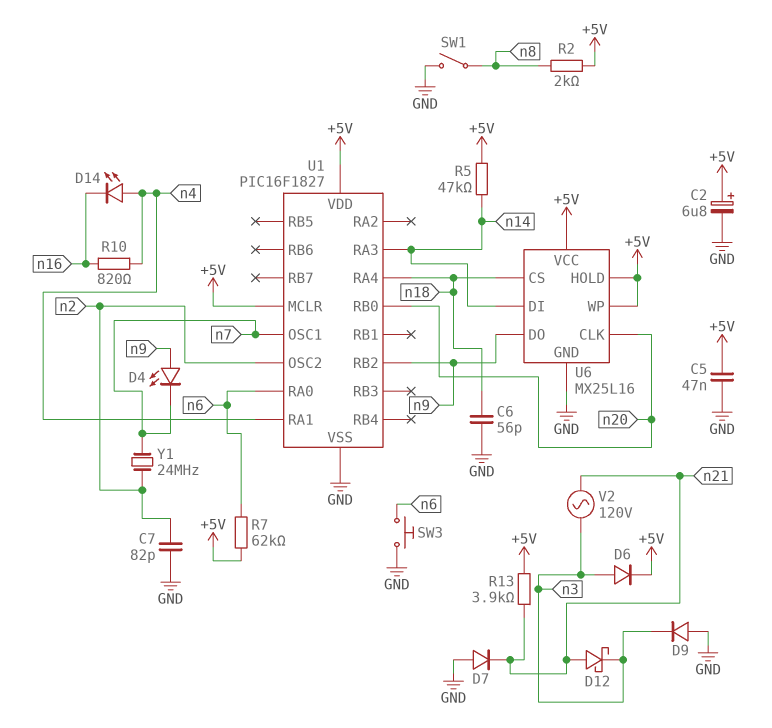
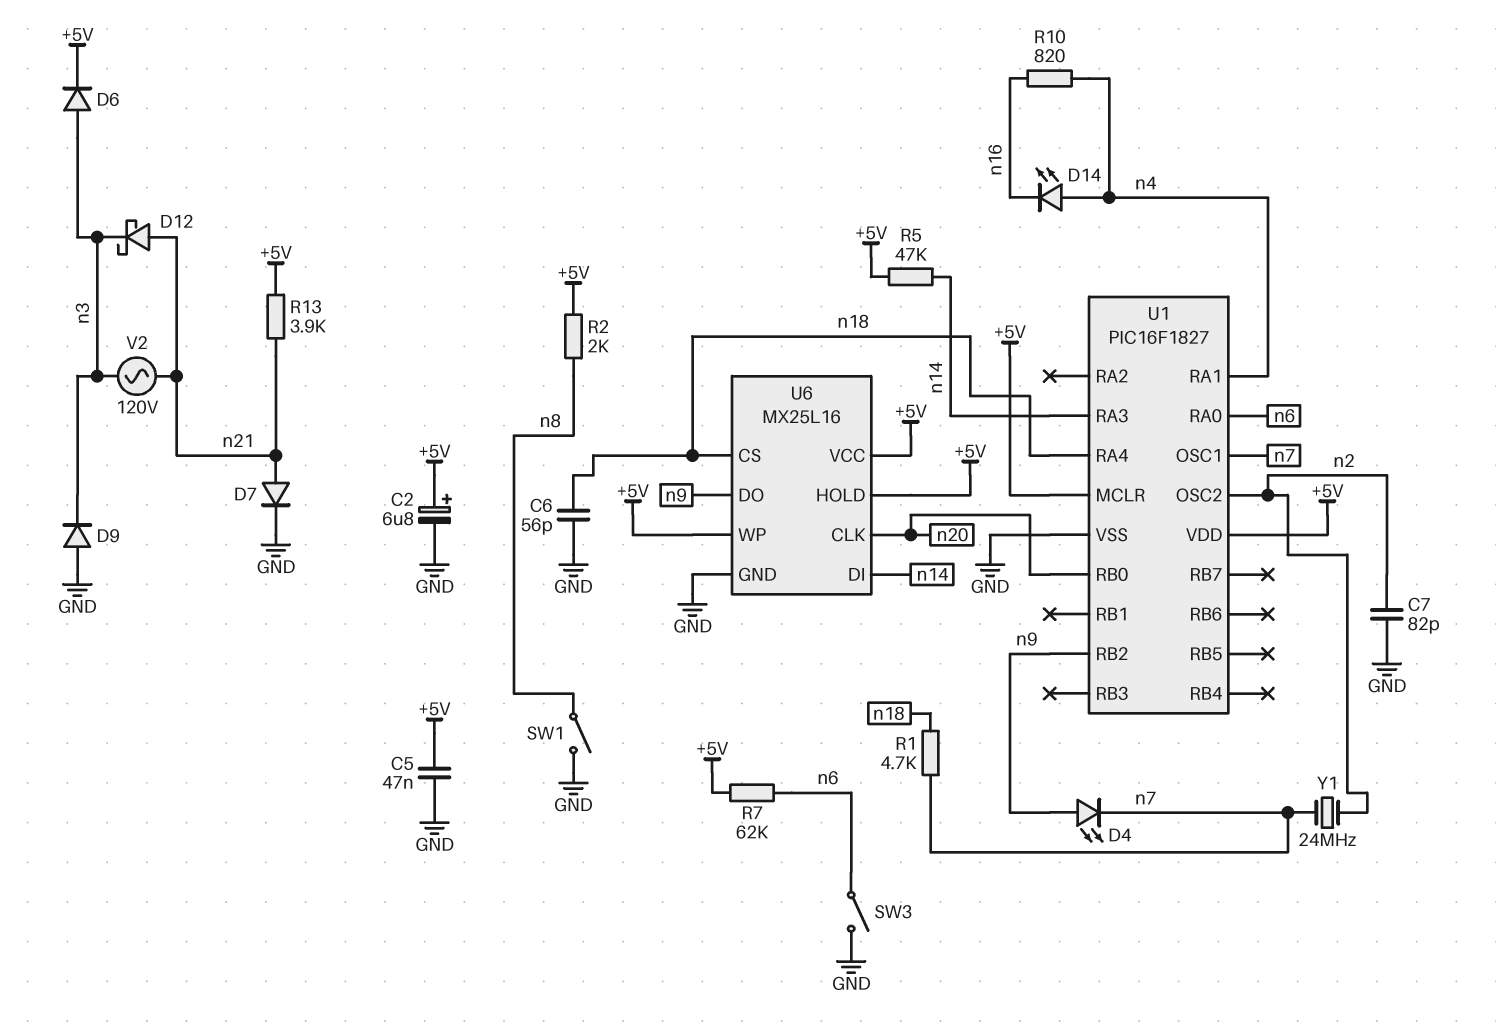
D7: diode (A GND, K n21) -> diode (A n21, K GND)
R1: none -> 4.7k (n7, n18)
SW3: button (GND, n6) -> switch (GND, n6)

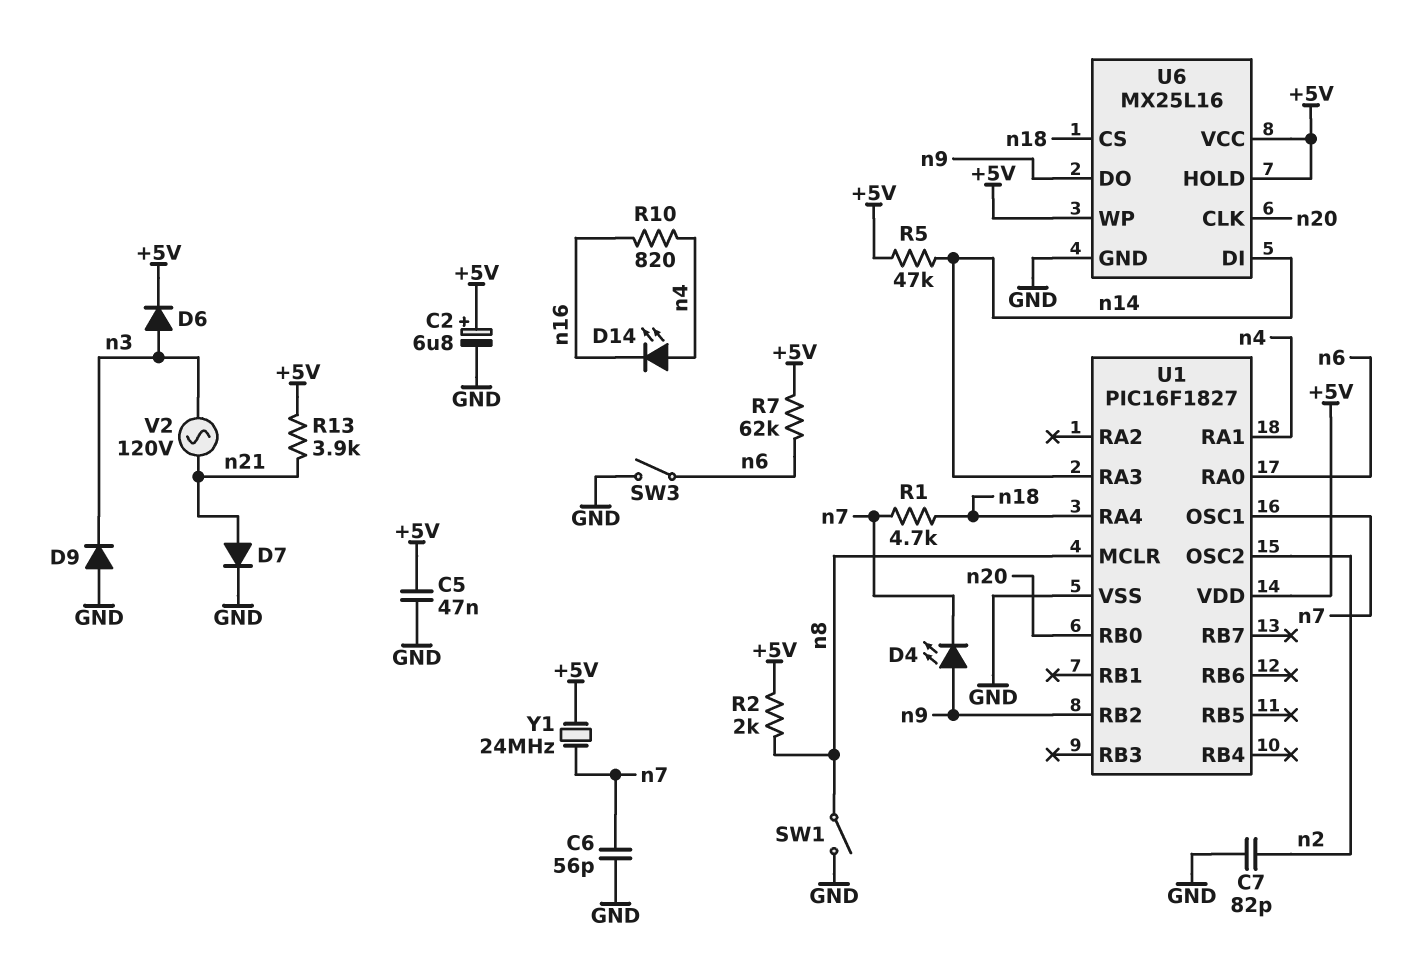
C6: 56pF (GND, n18) -> 56pF (GND, n7)
D12: schottky (A n21, K n3) -> none
U1 pin MCLR: +5V -> n8
Y1: 24MHz (n2, n7) -> 24MHz (+5V, n7)

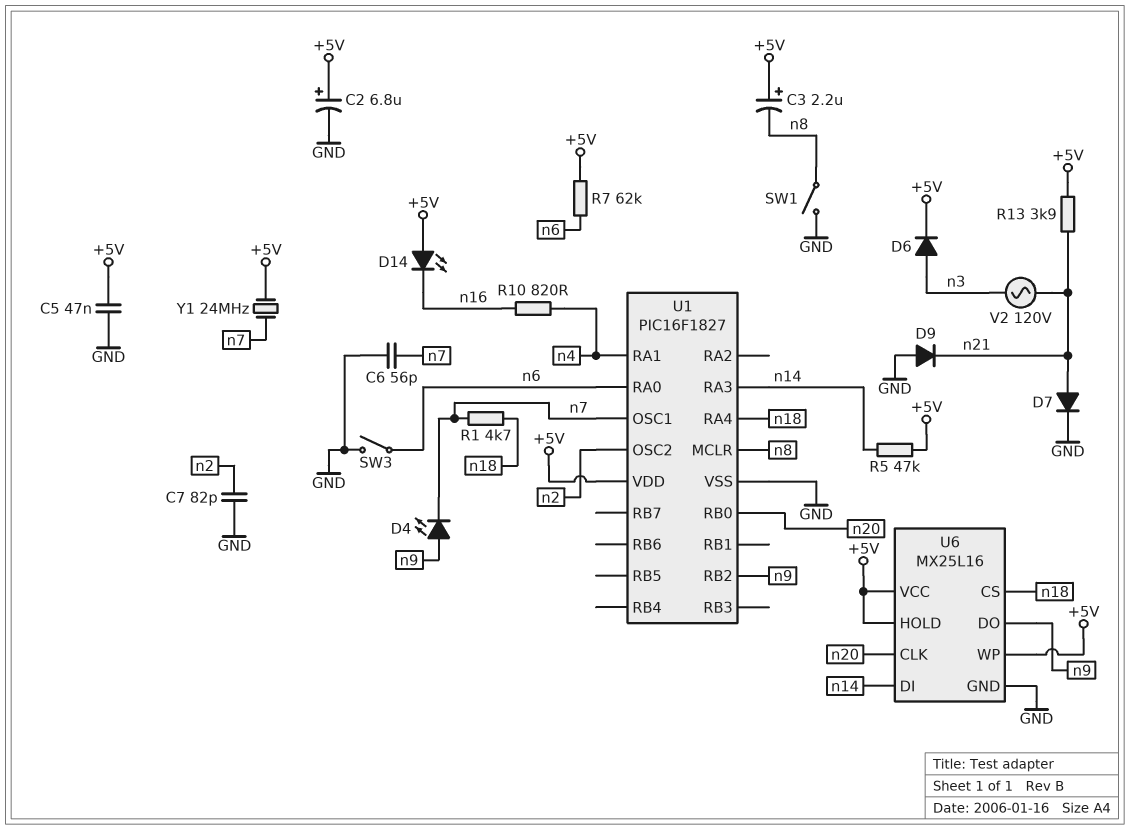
C3: none -> 2.2uF (plus +5V, minus n8)
D9: diode (A GND, K n3) -> diode (A GND, K n21)
D14: LED (A n4, K n16) -> LED (A +5V, K n16)
R2: 2k (+5V, n8) -> none

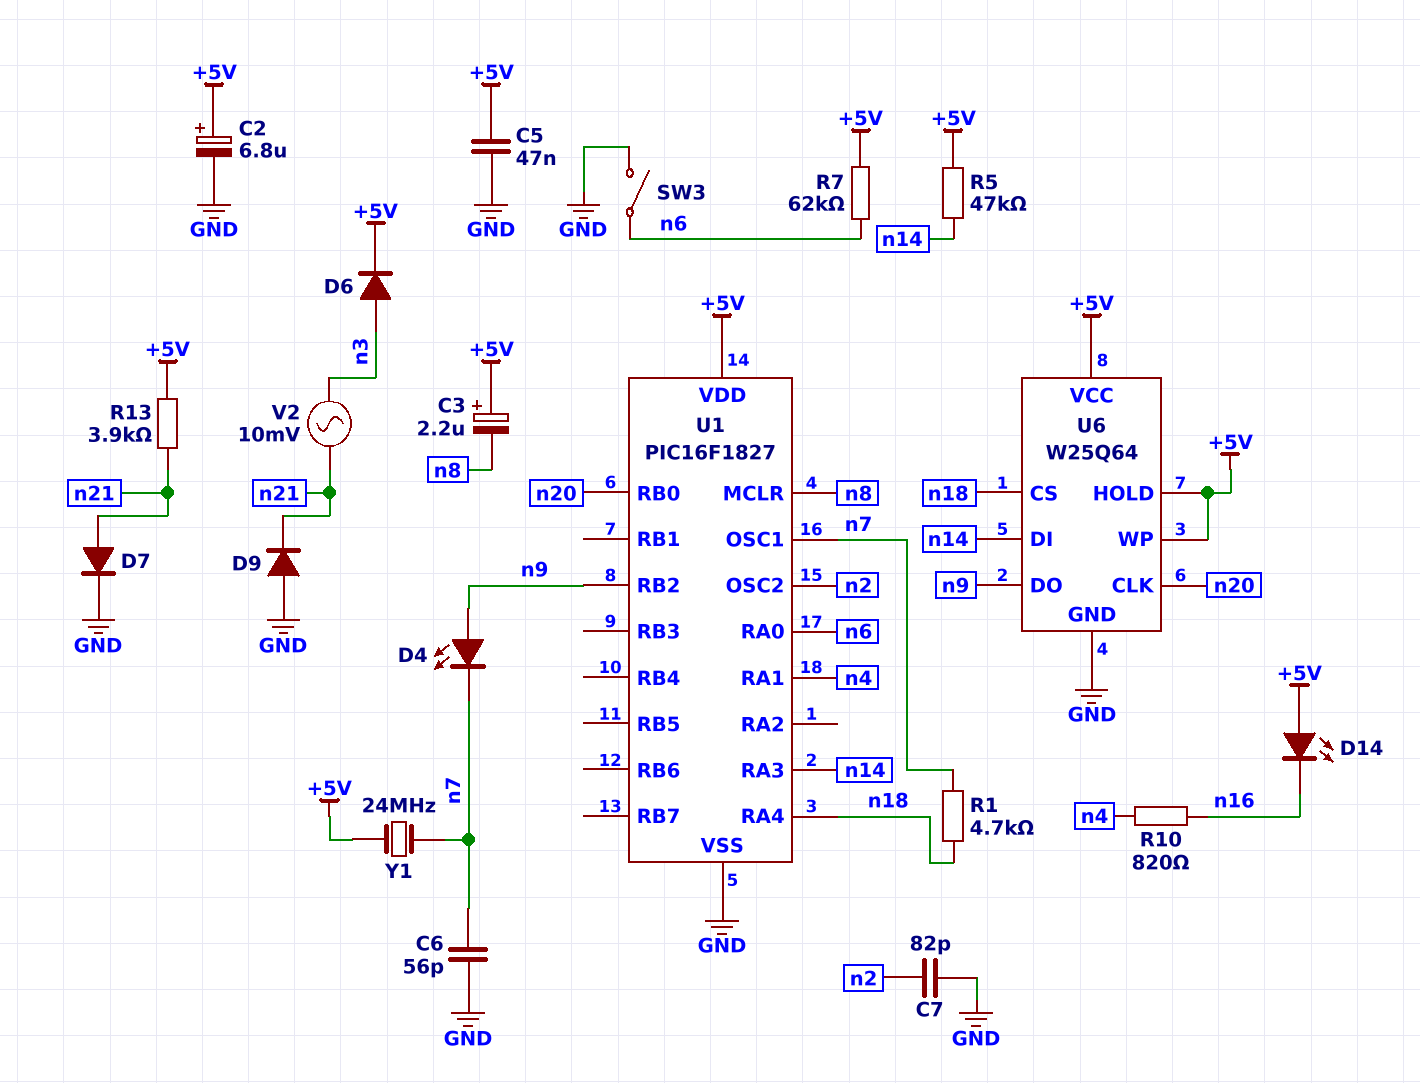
SW1: switch (GND, n8) -> none
U6: MX25L16 -> W25Q64
V2: AC 120V (n3, n21) -> AC 10mV (n3, n21)

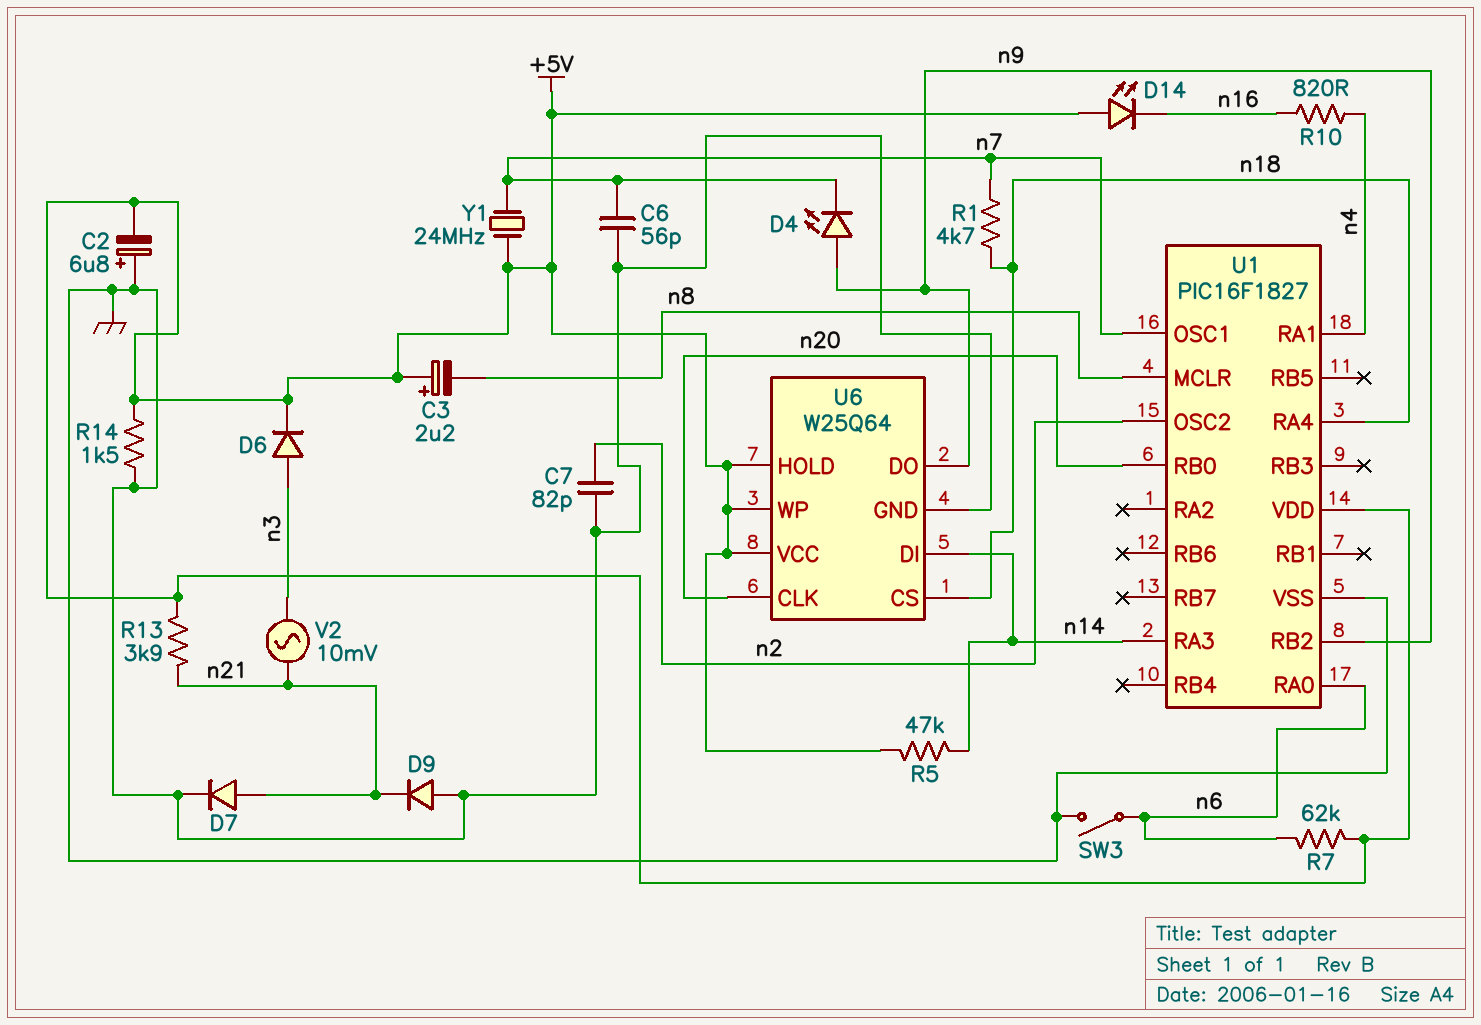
C2: 6.8uF (plus +5V, minus GND) -> 6.8uF (plus GND, minus +5V)
C5: 47nF (+5V, GND) -> none
R14: none -> 1.5k (+5V, GND)

